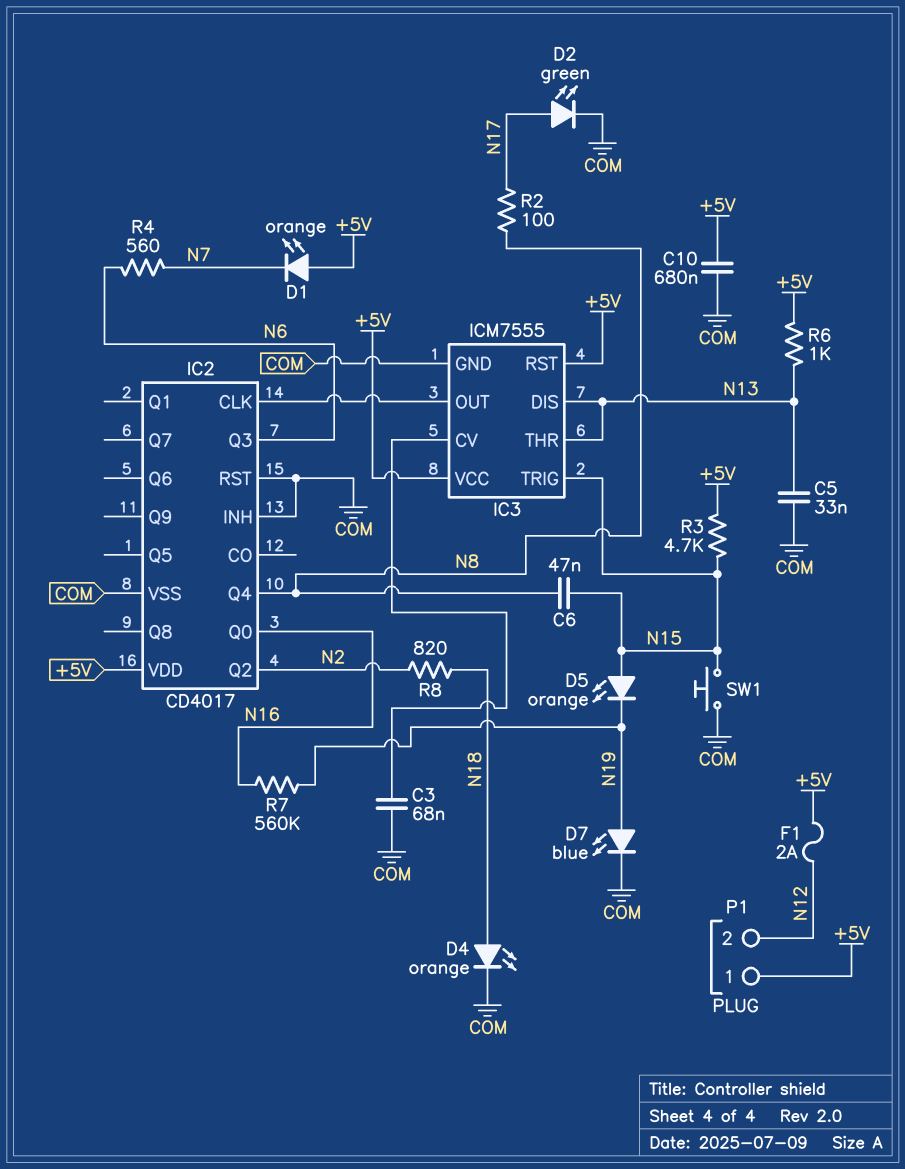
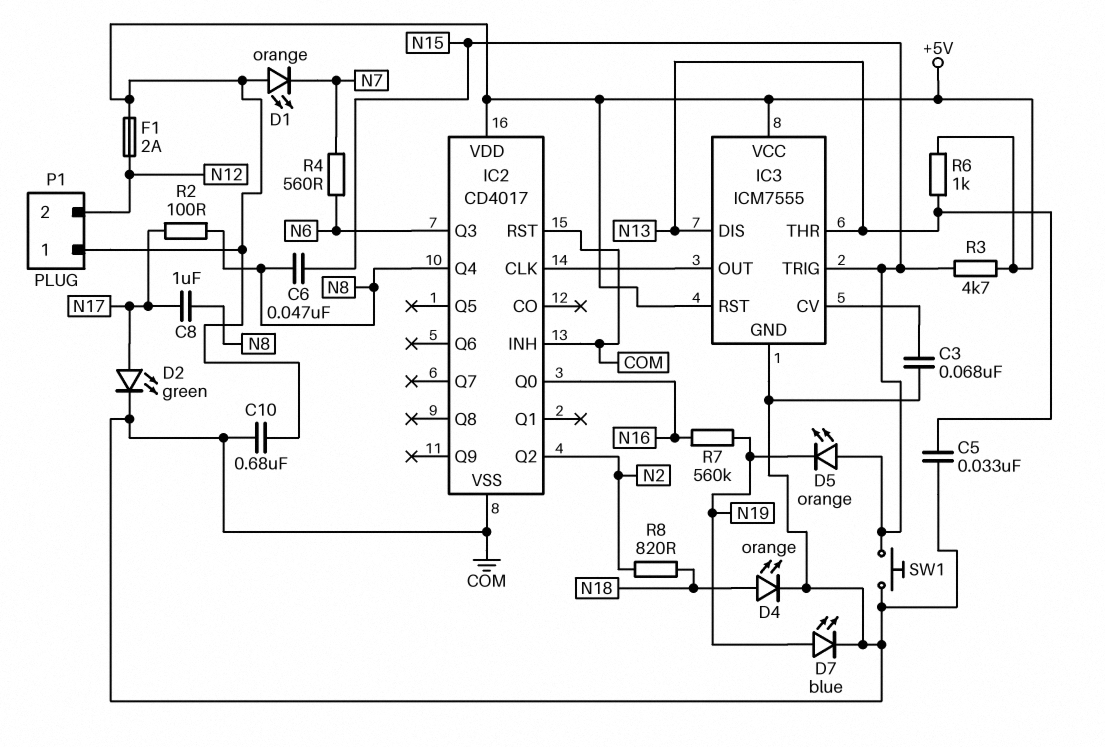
C8: none -> 1uF (N8, N17)

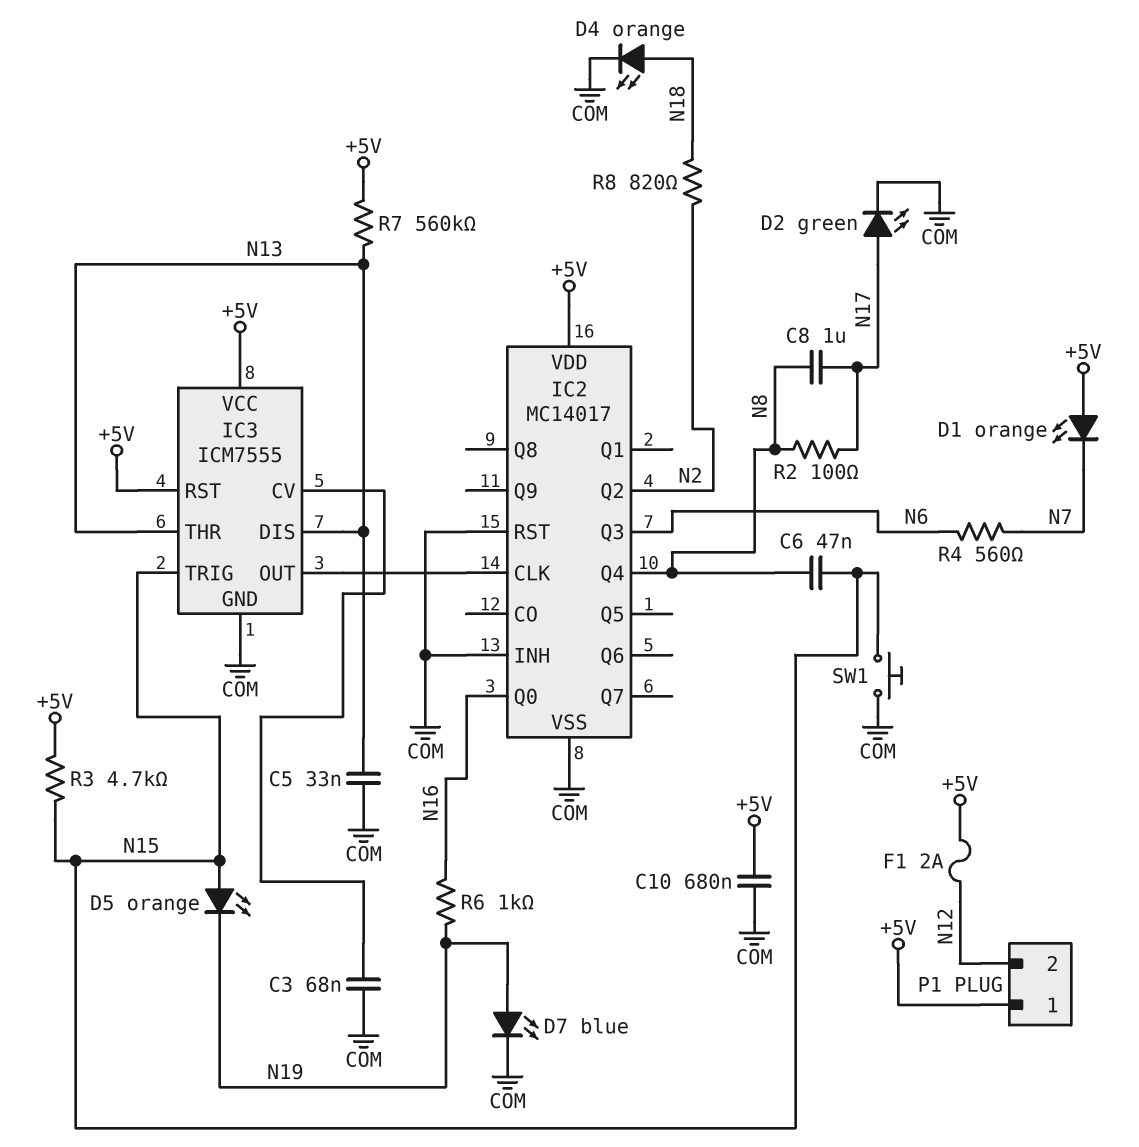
IC2: CD4017 -> MC14017
R6: 1k (+5V, N13) -> 1k (N16, N19)
R7: 560k (N16, N19) -> 560k (+5V, N13)

